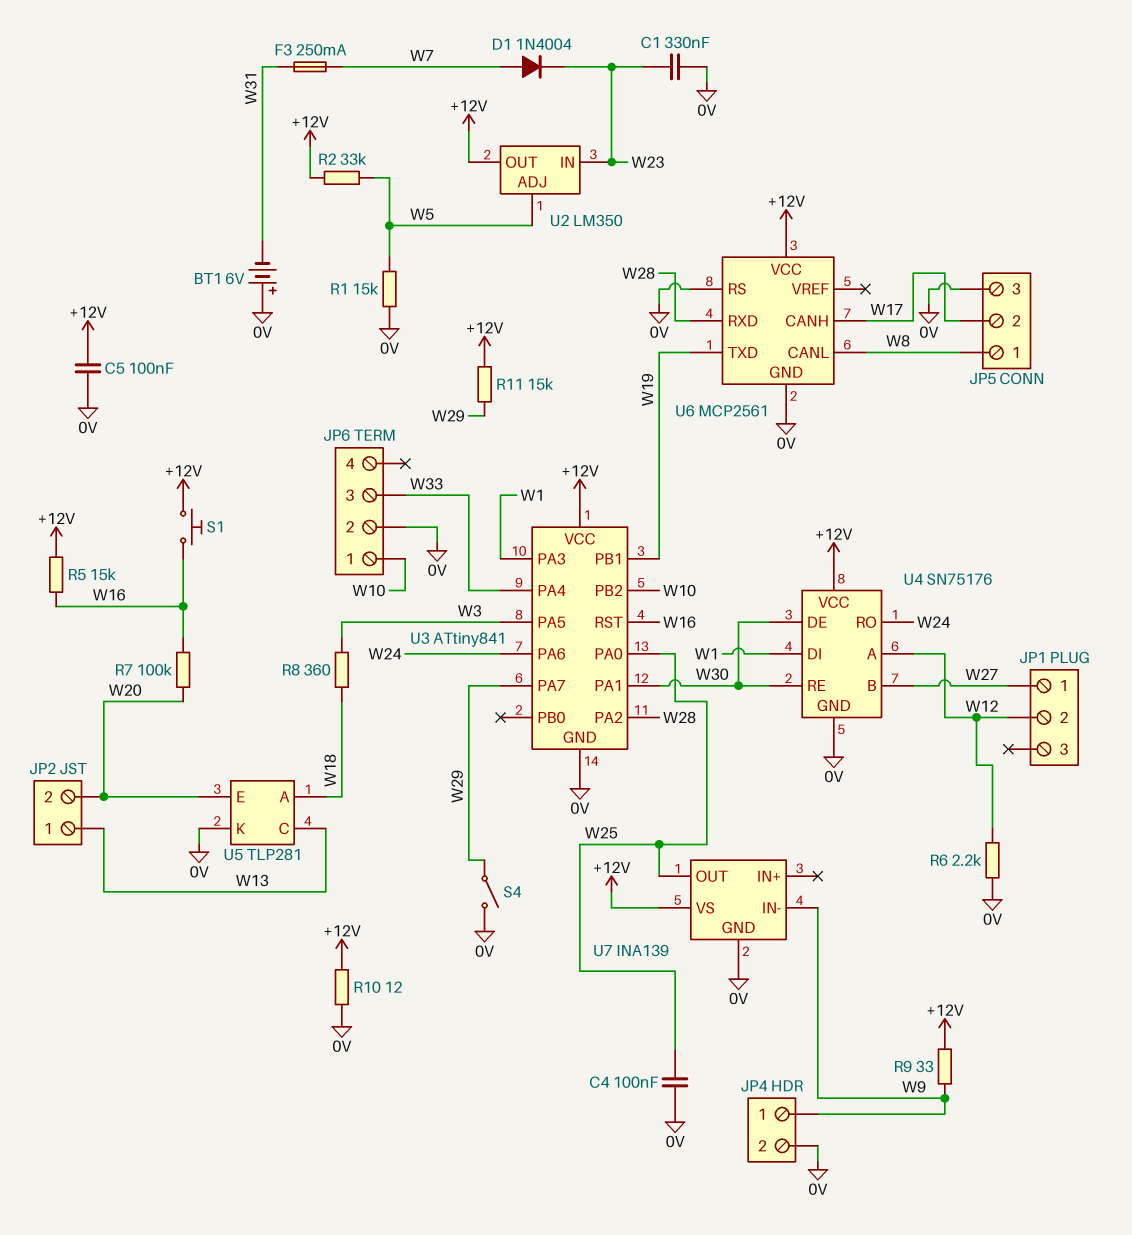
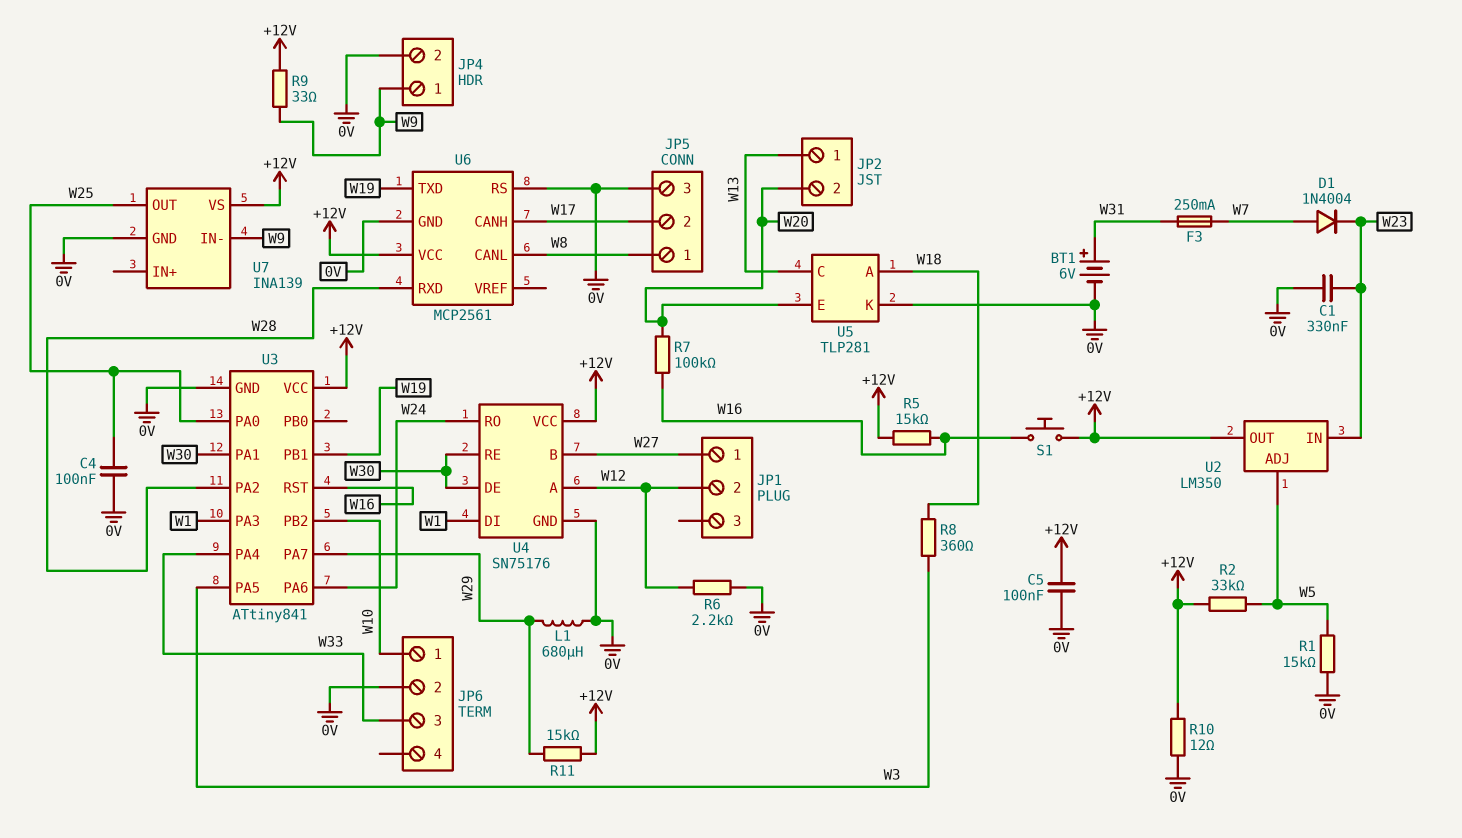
BT1: 6V (plus 0V, minus W31) -> 6V (plus W31, minus 0V)
L1: none -> 680uH (0V, W29)
S4: switch (0V, W29) -> none

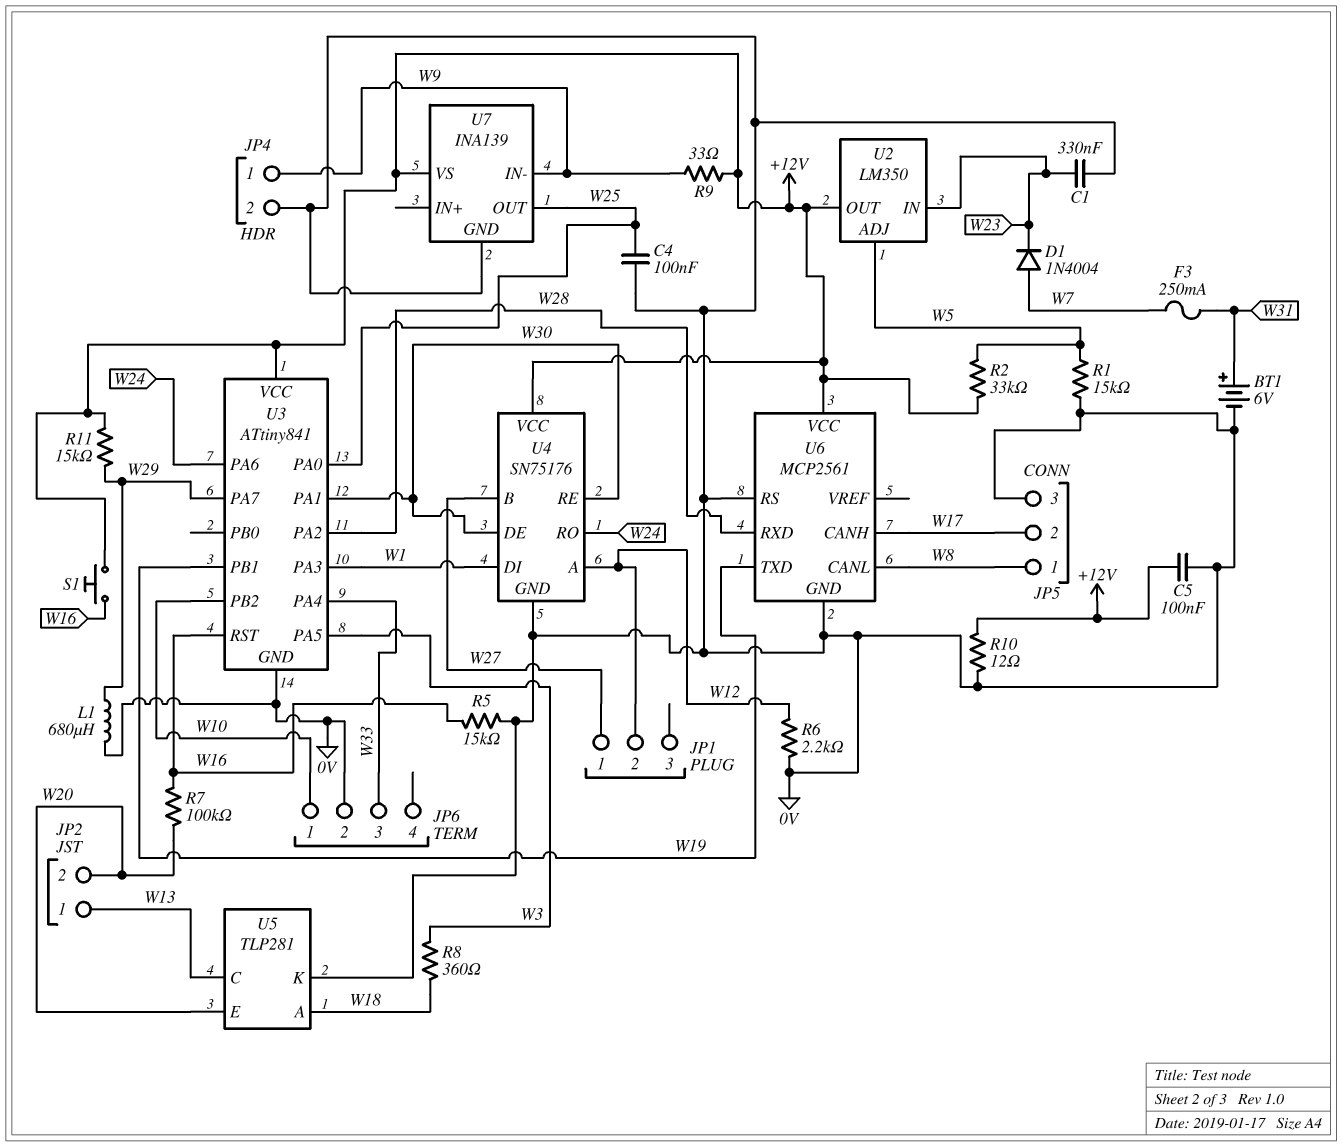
R5: 15k (+12V, W16) -> 15k (0V, W16)

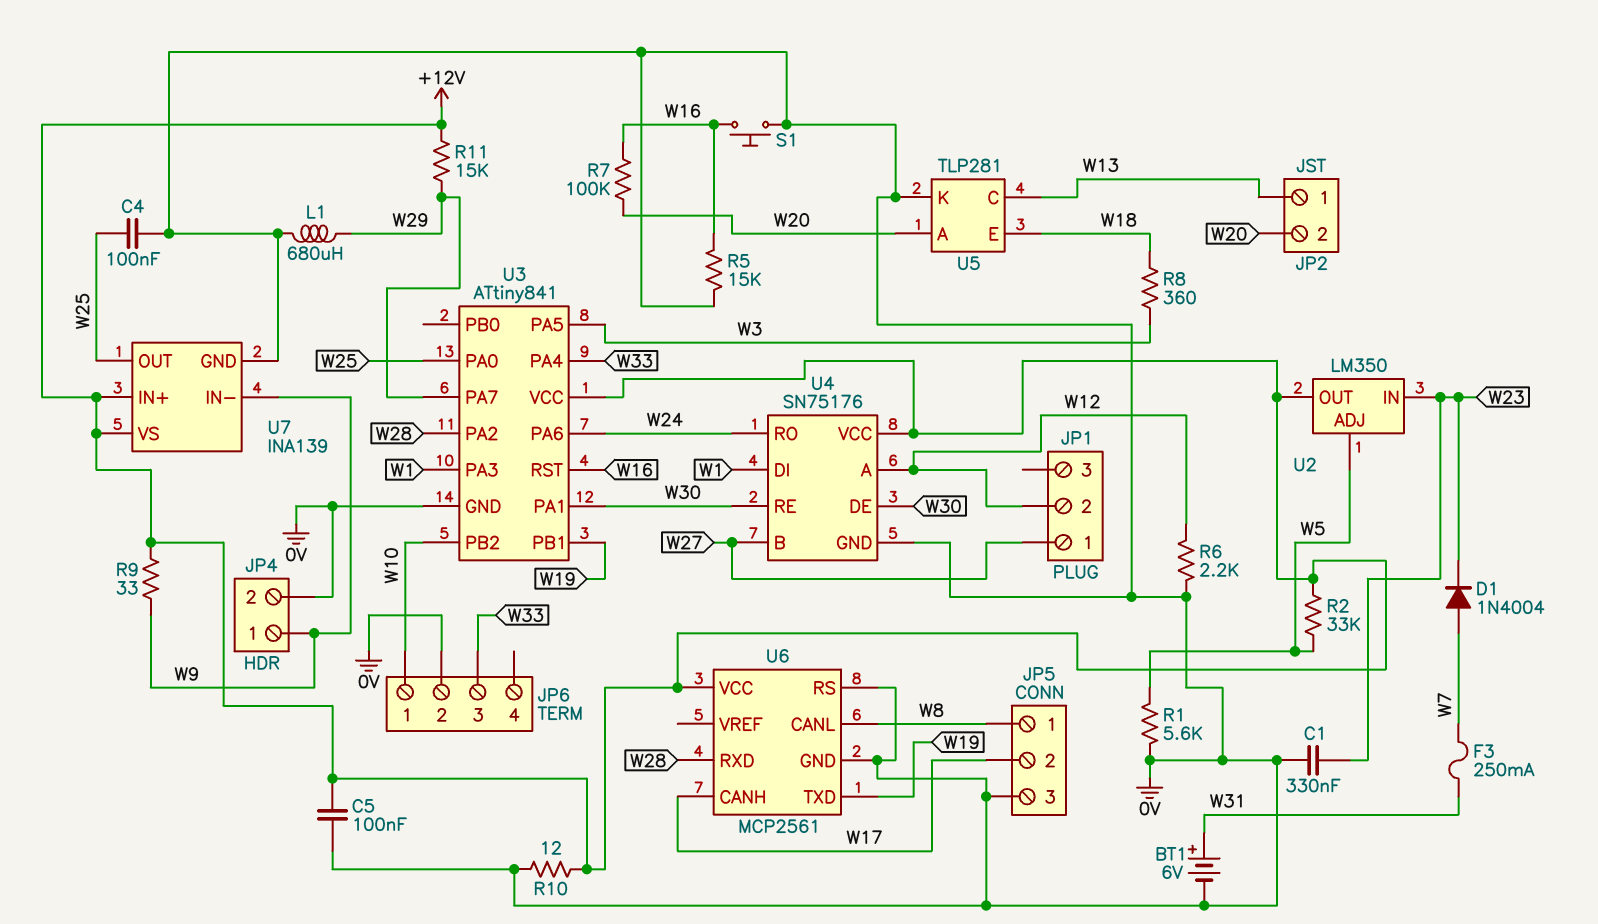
R1: 15k (0V, W5) -> 5.6k (0V, W5)
S1: button (+12V, W16) -> button (0V, W16)
U5 pin A: W18 -> W20
U5 pin E: W20 -> W18
U7 pin IN+: none -> +12V

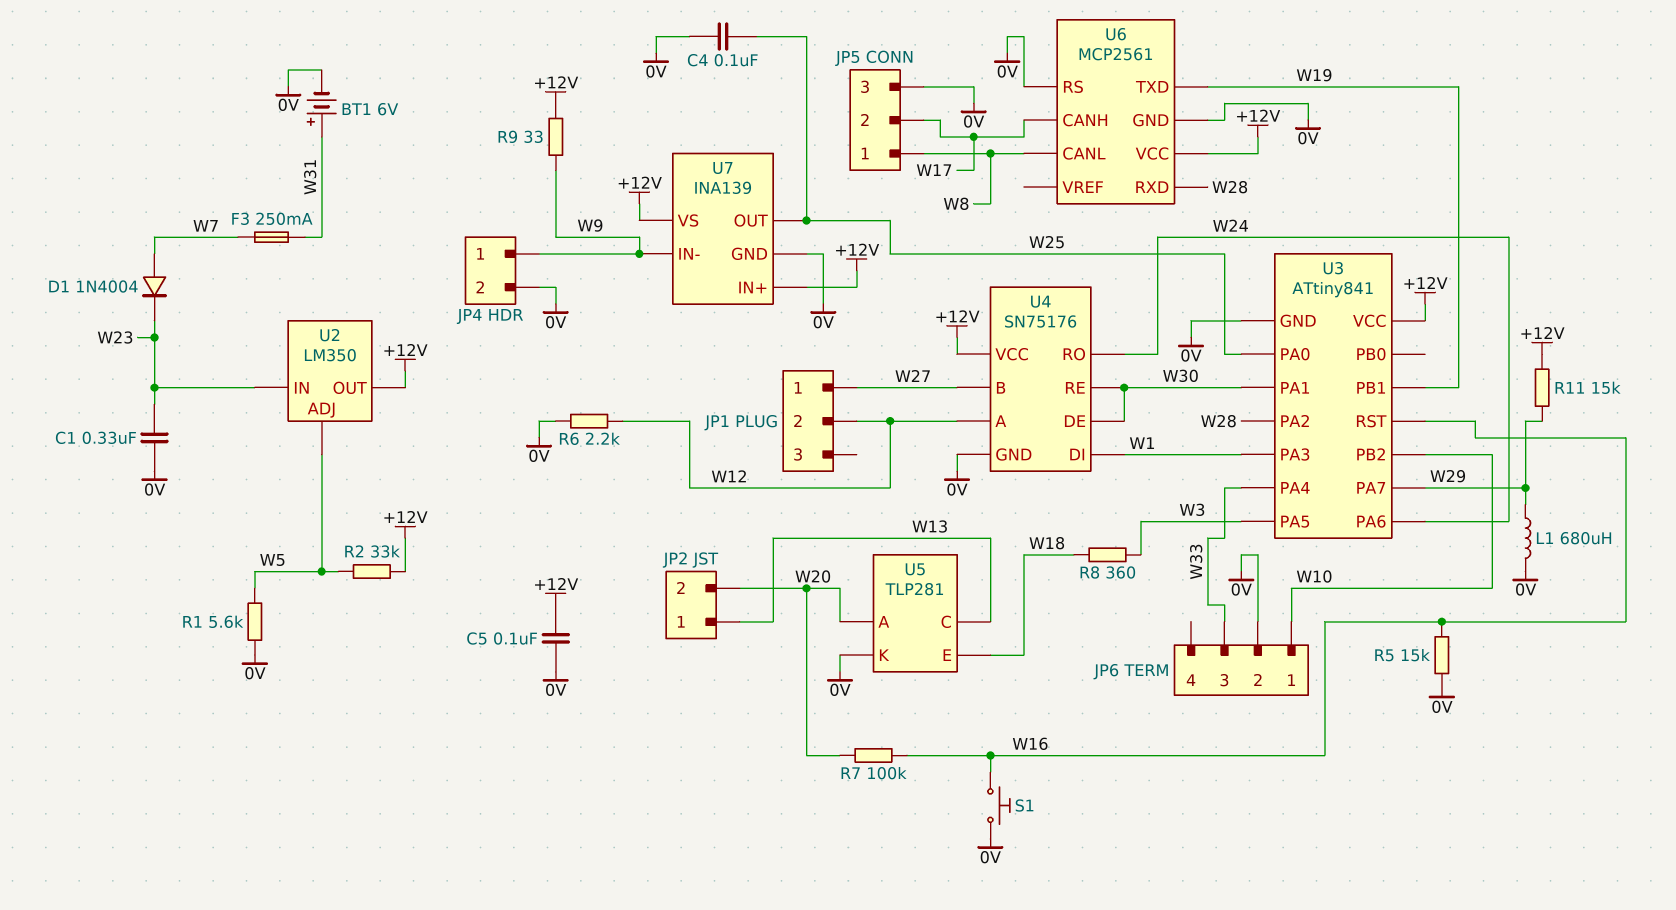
R10: 12 (+12V, 0V) -> none

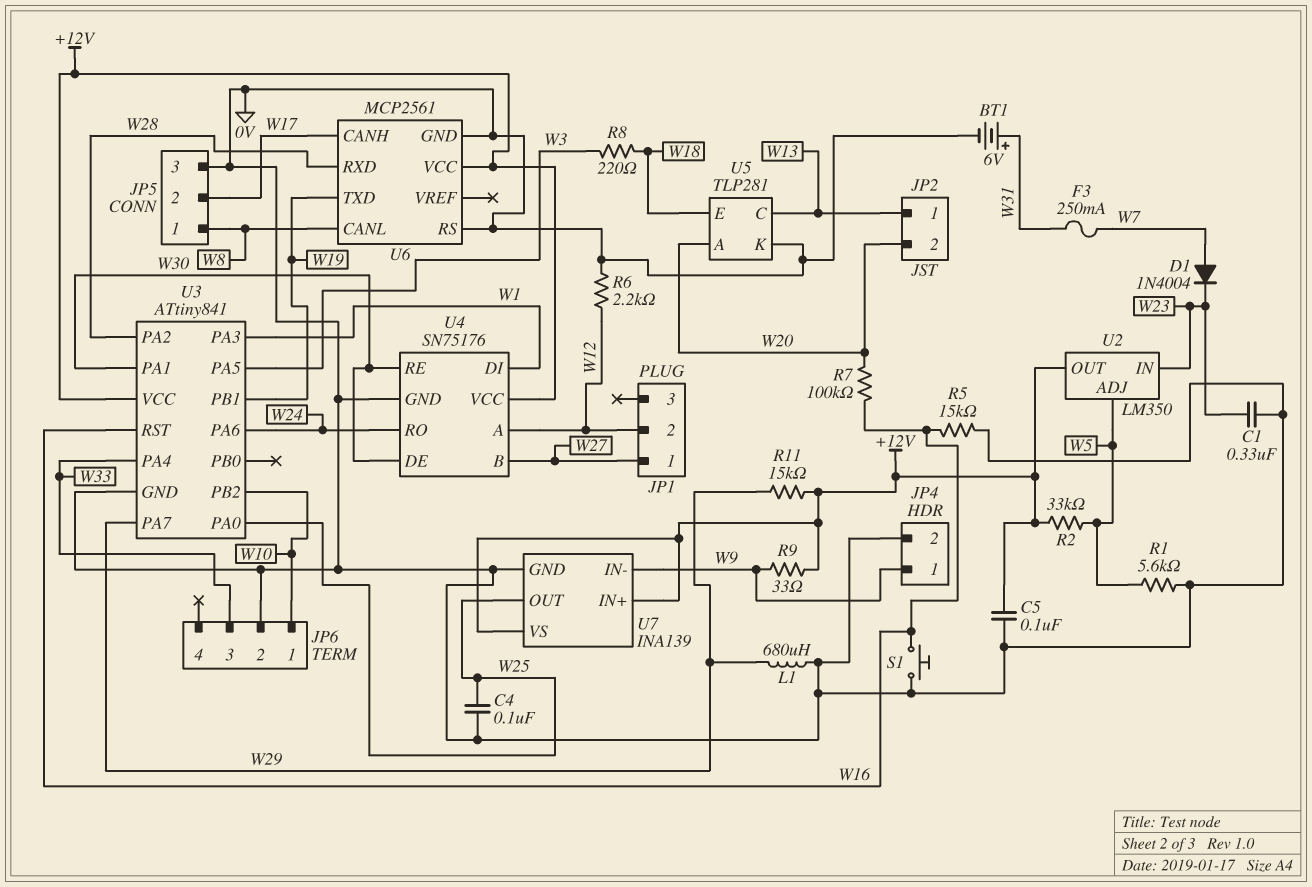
R8: 360 (W3, W18) -> 220 (W3, W18)

